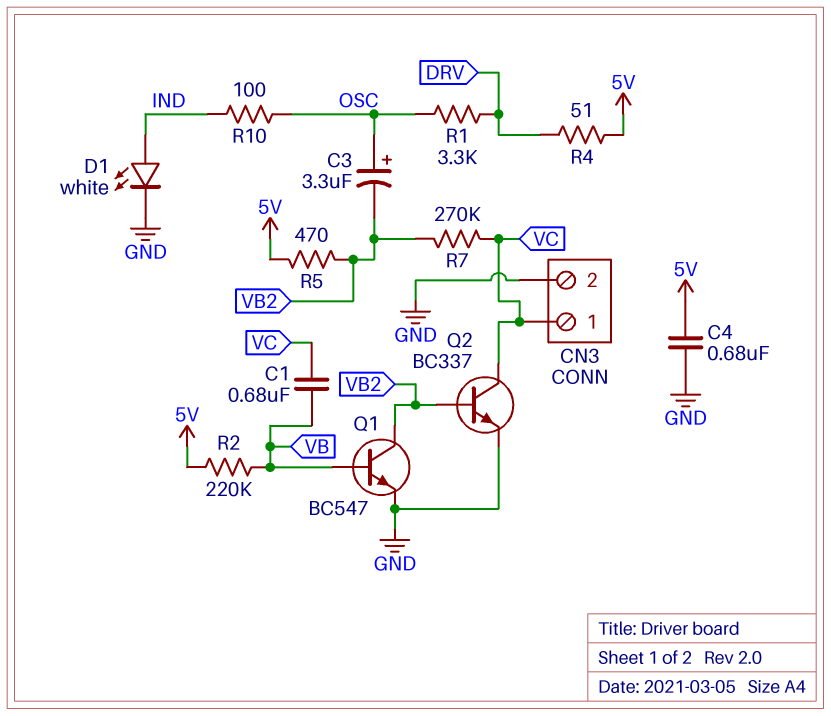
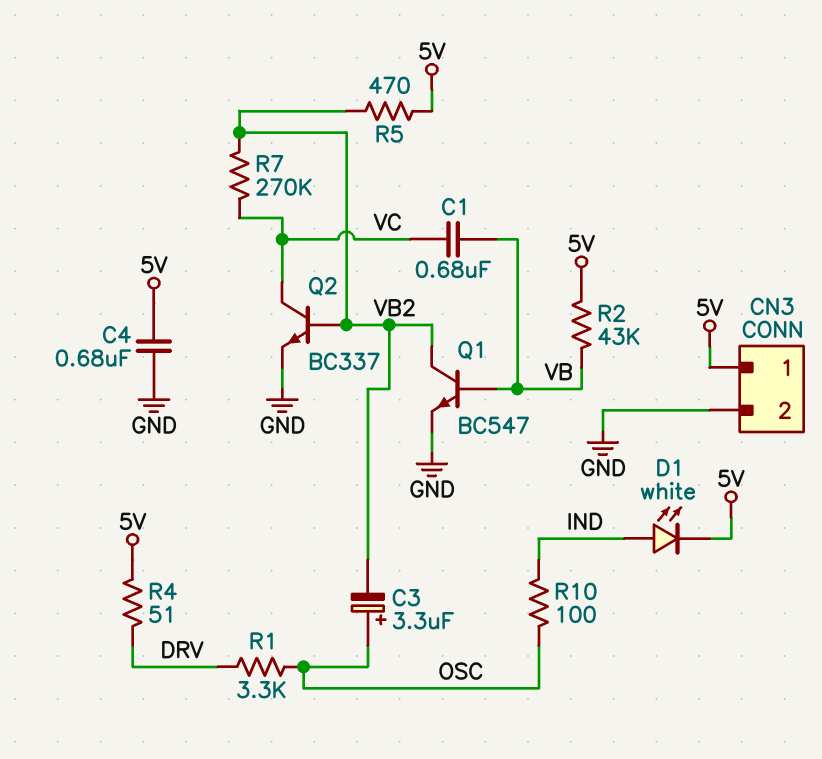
CN3 pin 1: VC -> 5V
D1: LED white (A IND, K GND) -> LED white (A IND, K 5V)
R2: 220k (5V, VB) -> 43k (5V, VB)

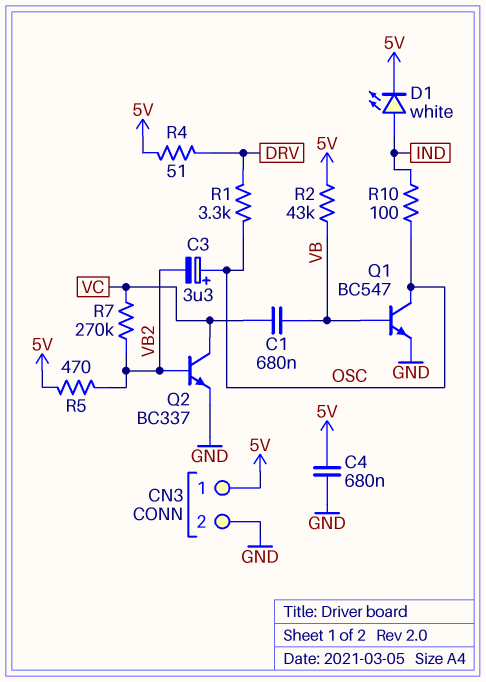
Q1: NPN BC547 (B VB, C VB2, E GND) -> NPN BC547 (B VB, C OSC, E GND)

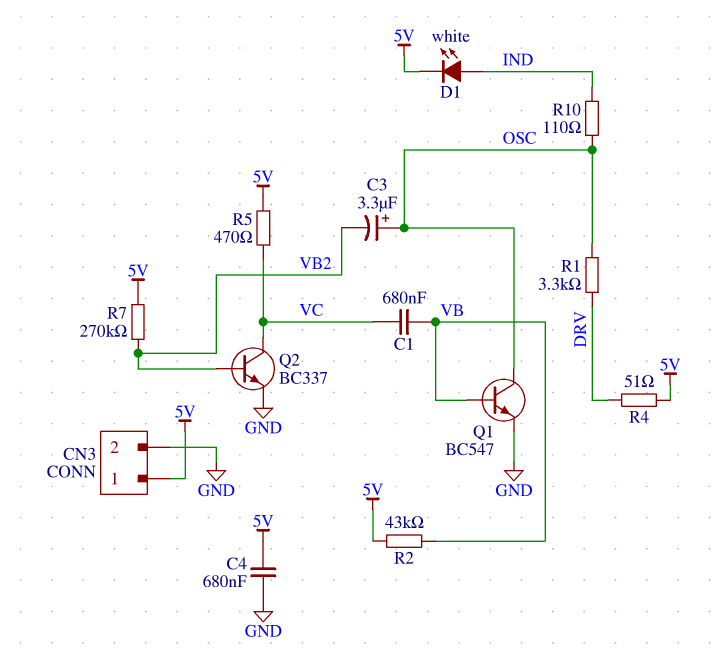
R5: 470 (5V, VB2) -> 470 (5V, VC)
R7: 270k (VB2, VC) -> 270k (5V, VB2)
R10: 100 (IND, OSC) -> 110 (IND, OSC)

